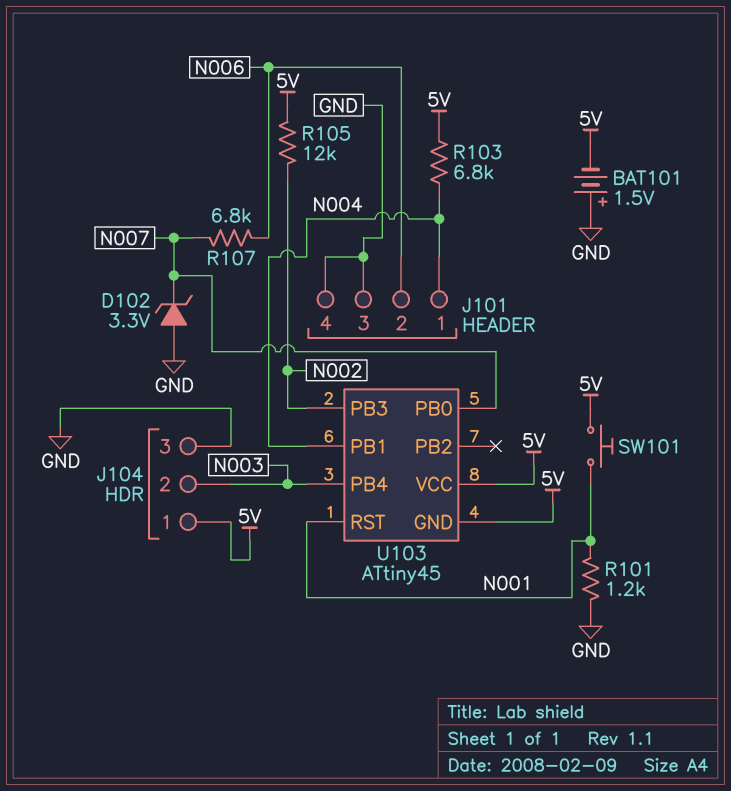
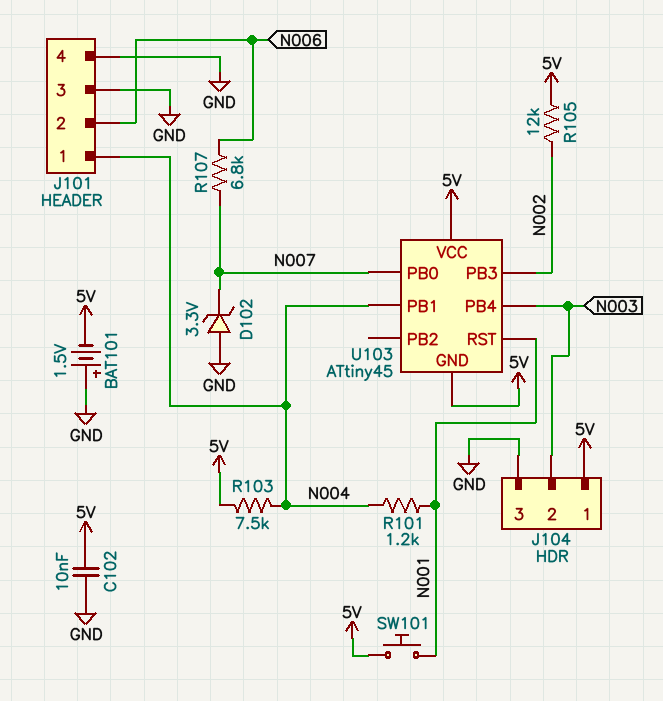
C102: none -> 10nF (5V, GND)
R101: 1.2k (GND, N001) -> 1.2k (N001, N004)
R103: 6.8k (5V, N004) -> 7.5k (5V, N004)

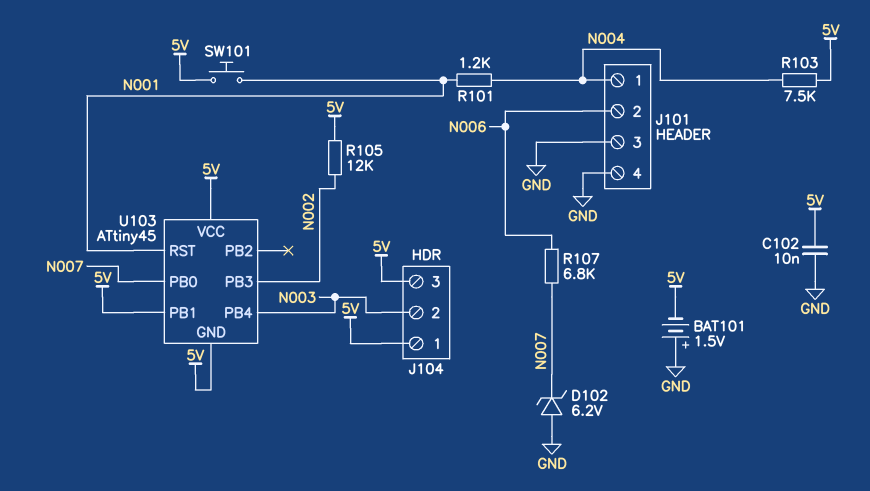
D102: zener 3.3V (A GND, K N007) -> zener 6.2V (A GND, K N007)
J104 pin 3: GND -> 5V
U103 pin PB1: N004 -> 5V

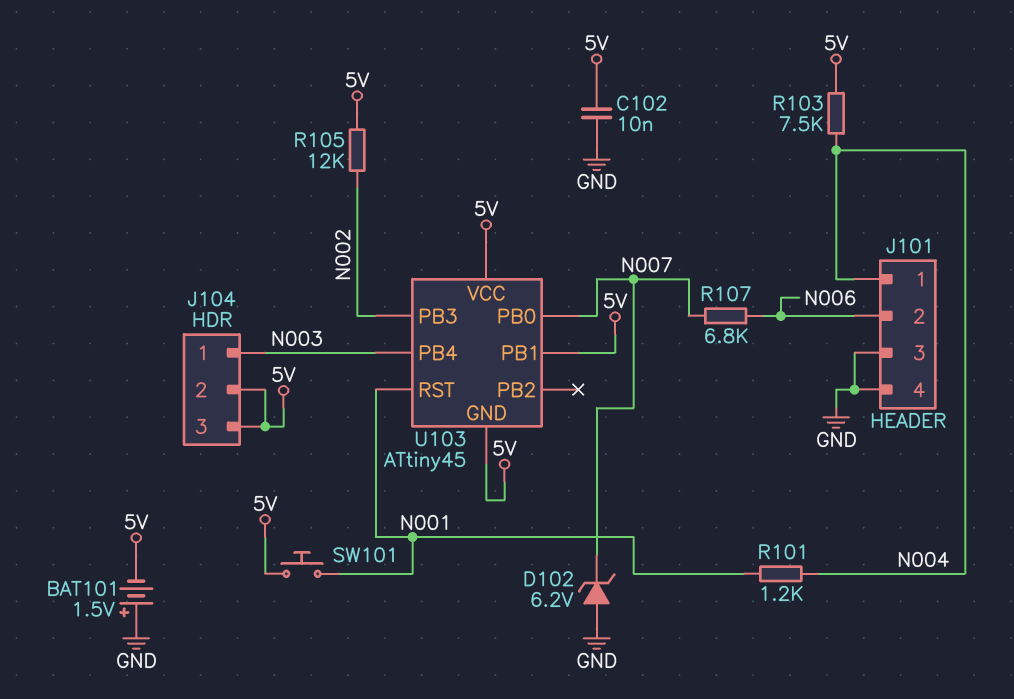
J104 pin 1: 5V -> N003
J104 pin 2: N003 -> 5V

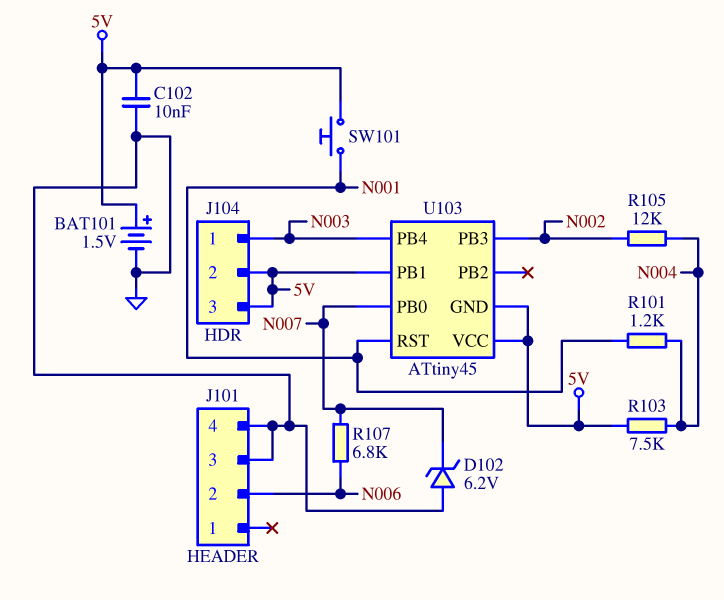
BAT101: 1.5V (plus GND, minus 5V) -> 1.5V (plus 5V, minus GND)
J101 pin 1: N004 -> none
R105: 12k (5V, N002) -> 12k (N002, N004)

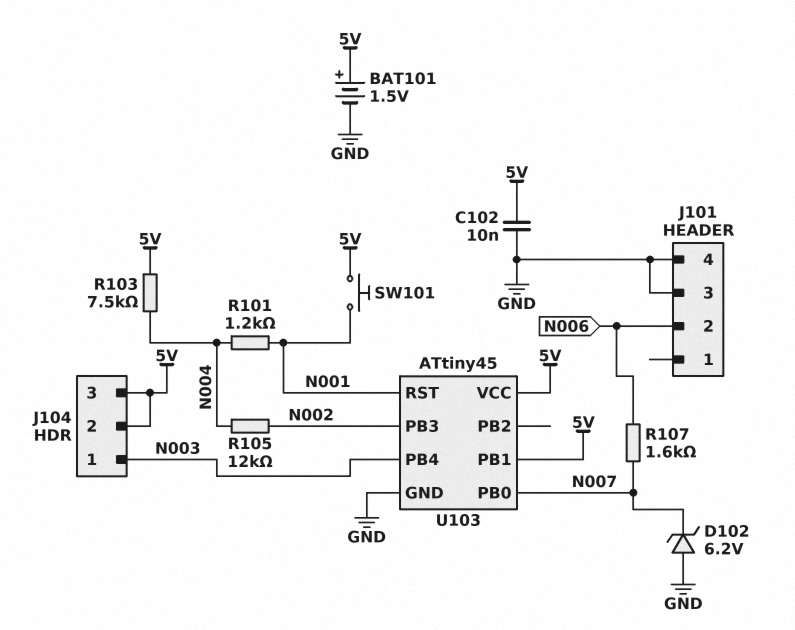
R107: 6.8k (N006, N007) -> 1.6k (N006, N007)
U103 pin GND: 5V -> GND

